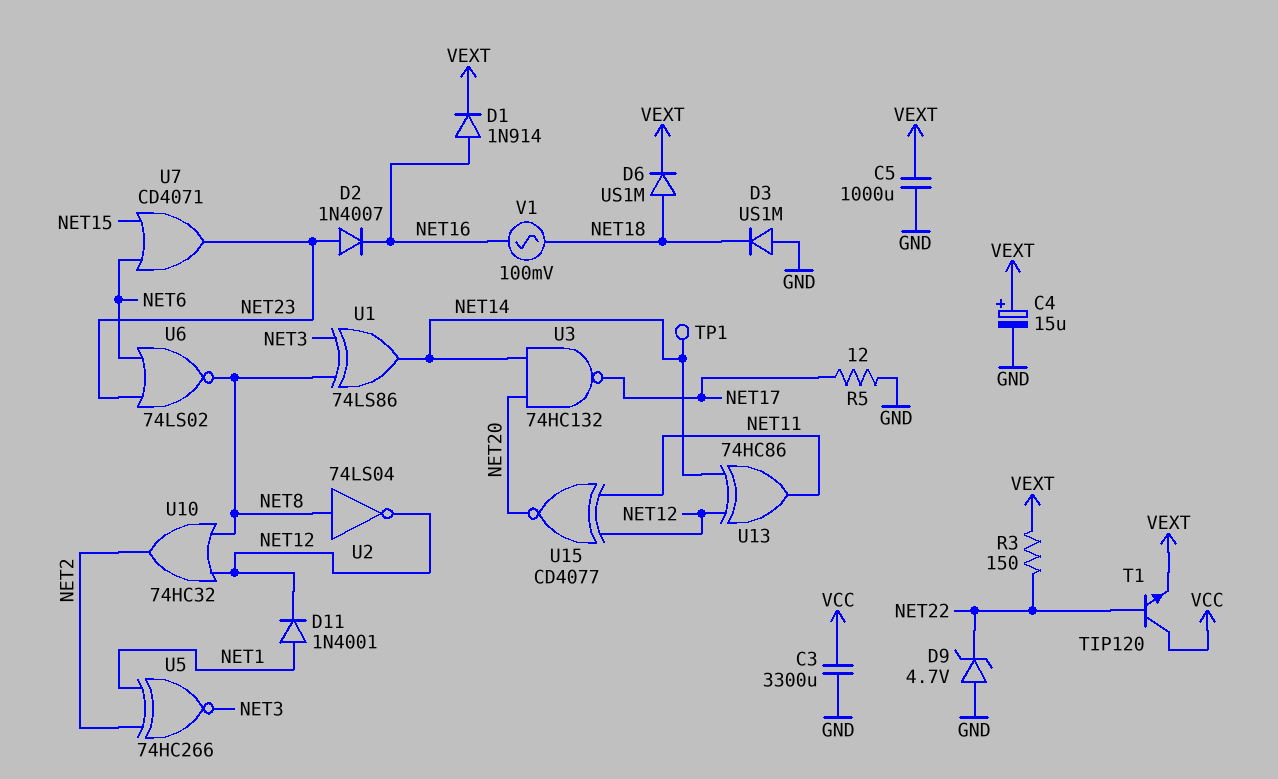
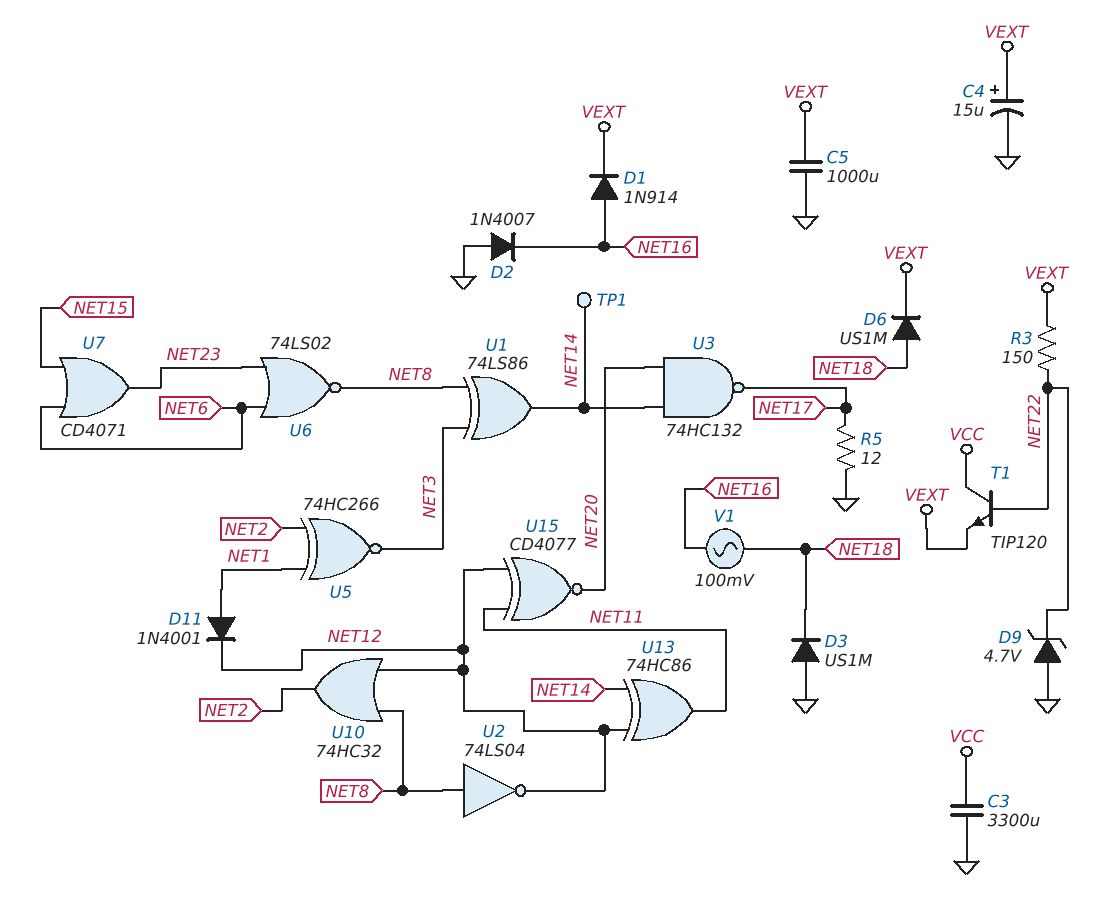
D2: diode 1N4007 (A NET23, K NET16) -> diode 1N4007 (A GND, K NET16)

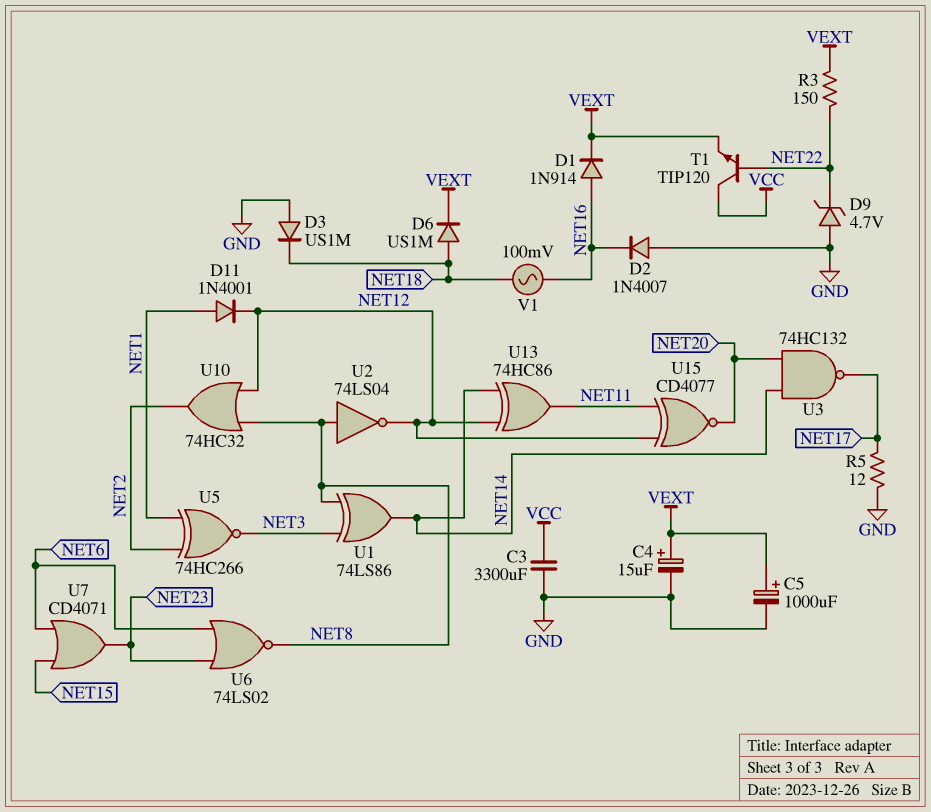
C5: 1000uF (GND, VEXT) -> 1000uF (plus VEXT, minus GND)
TP1: test point (NET14) -> none

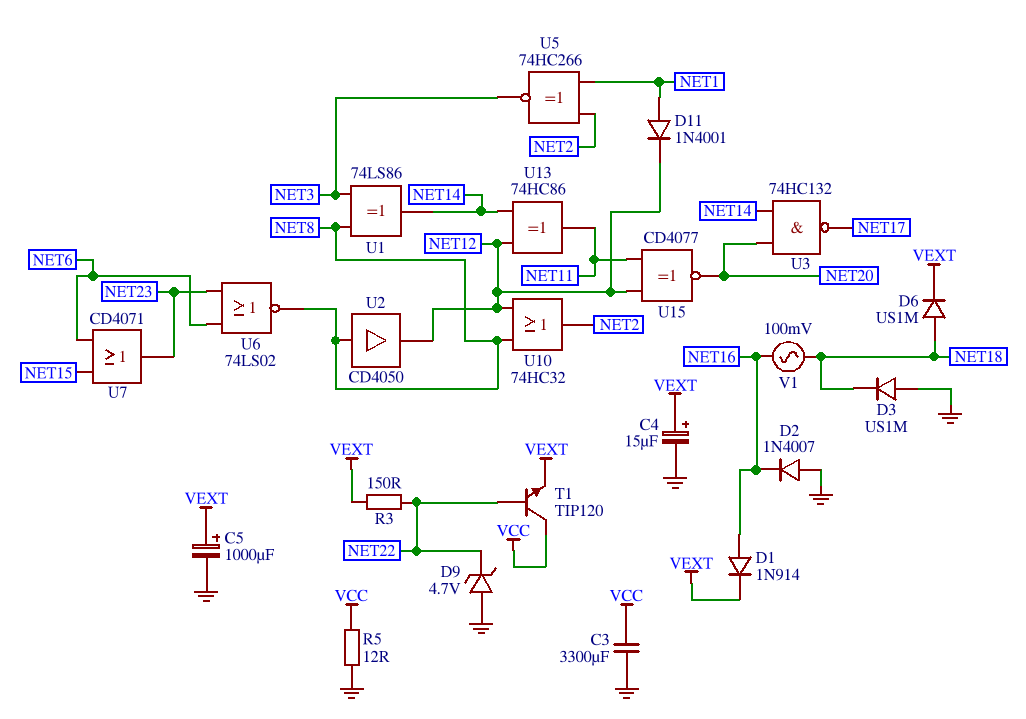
R5: 12 (GND, NET17) -> 12 (GND, VCC)
U2: NOT 74LS04 (in NET8, out NET12) -> buffer CD4050 (in NET8, out NET12)

